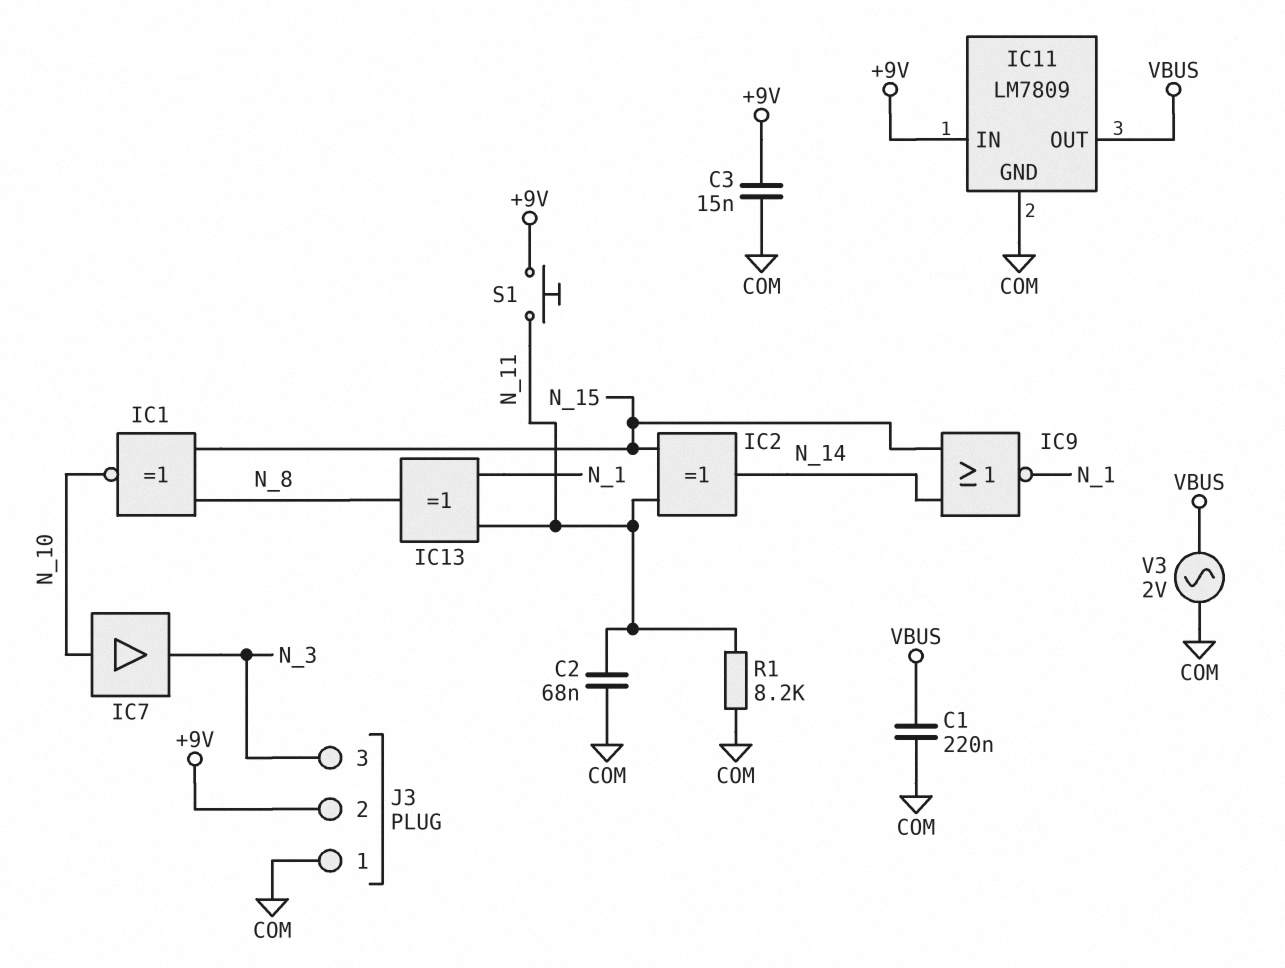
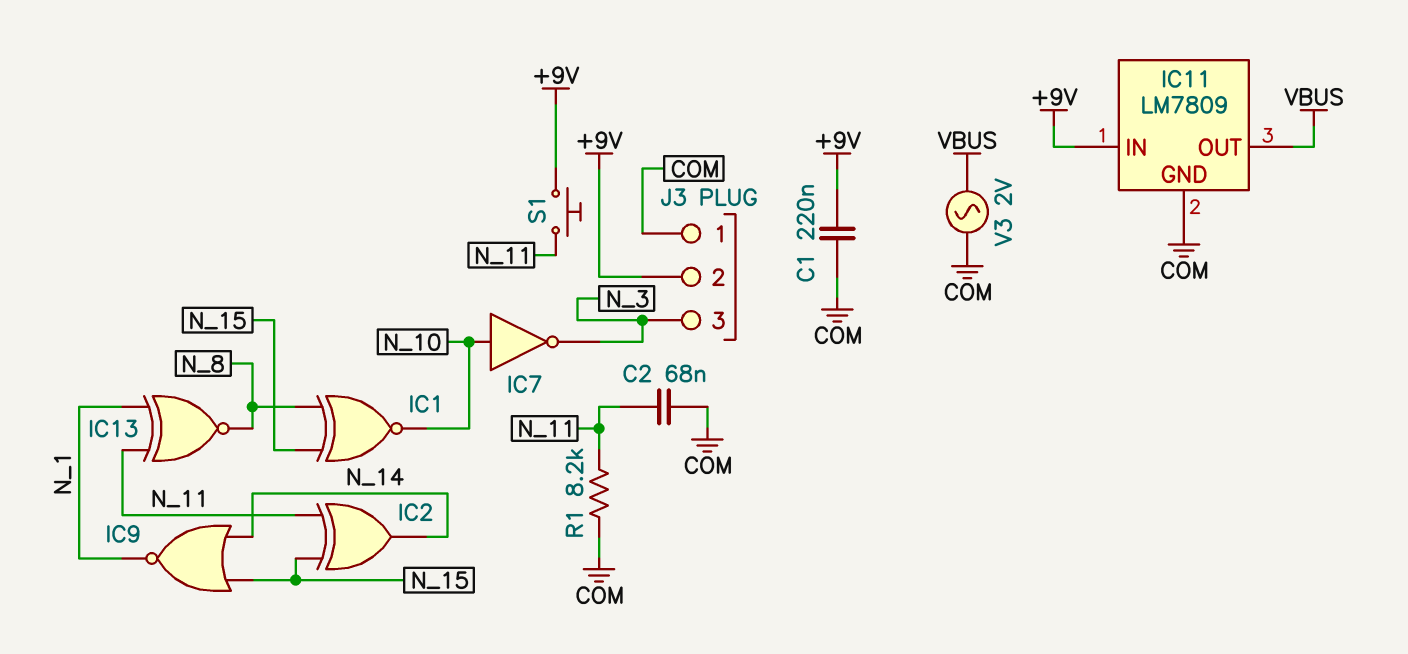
C1: 220nF (COM, VBUS) -> 220nF (+9V, COM)
C3: 15nF (+9V, COM) -> none
IC7: buffer (in N_10, out N_3) -> NOT (in N_10, out N_3)
IC13: XOR (in N_1, in N_11, out N_8) -> XNOR (in N_1, in N_11, out N_8)

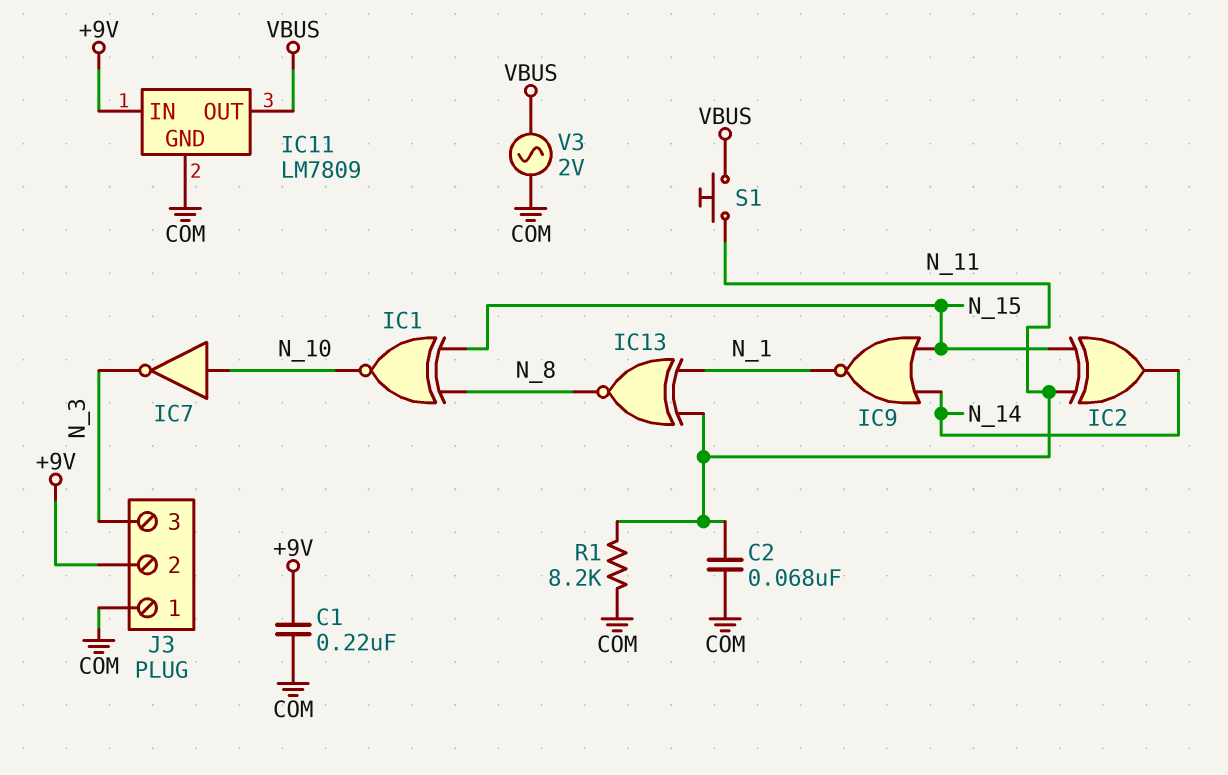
S1: button (+9V, N_11) -> button (N_11, VBUS)

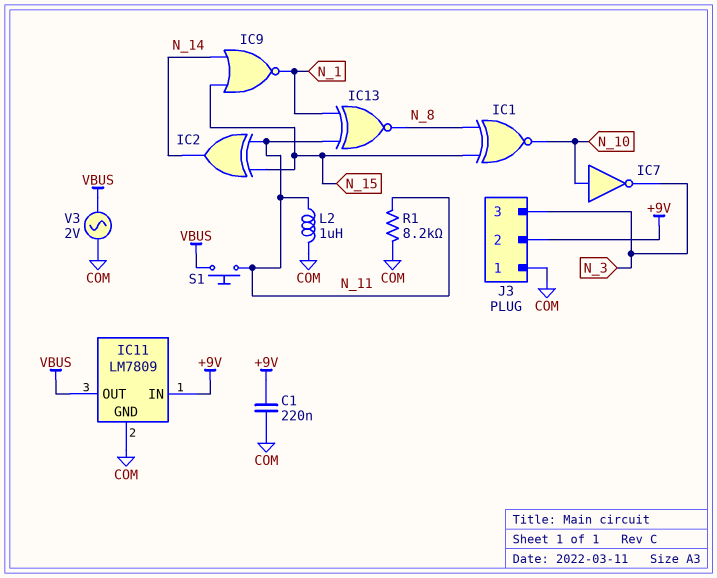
C2: 68nF (COM, N_11) -> none
L2: none -> 1uH (COM, N_11)

